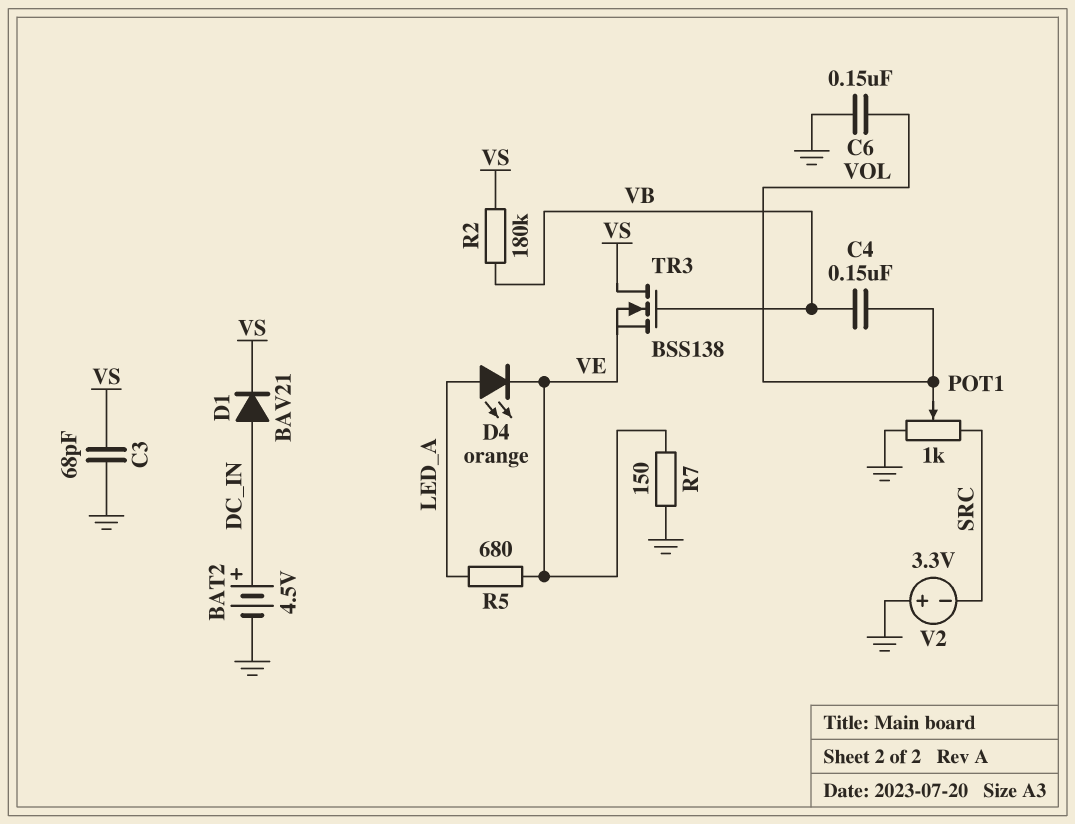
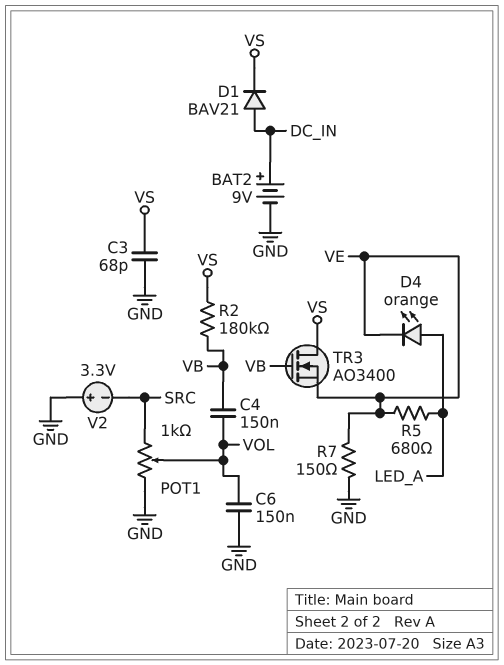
BAT2: 4.5V (plus DC_IN, minus GND) -> 9V (plus DC_IN, minus GND)
TR3: NMOS BSS138 (G VB, D VS, S VE) -> NMOS AO3400 (G VB, D VS, S VE)

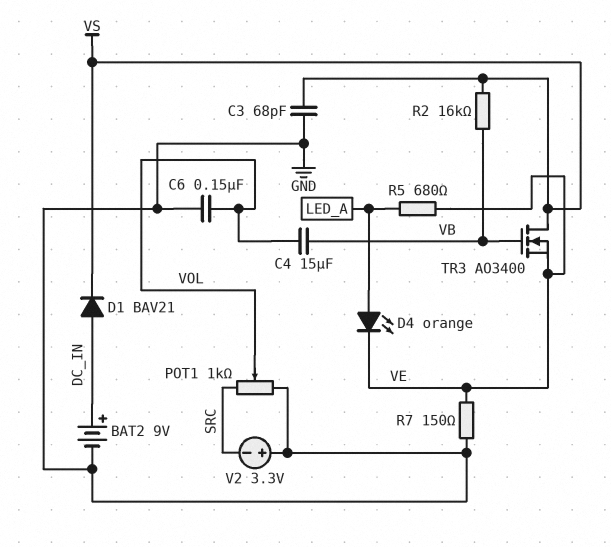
C4: 150nF (VB, VOL) -> 15uF (VB, VOL)
R2: 180k (VB, VS) -> 16k (VB, VS)

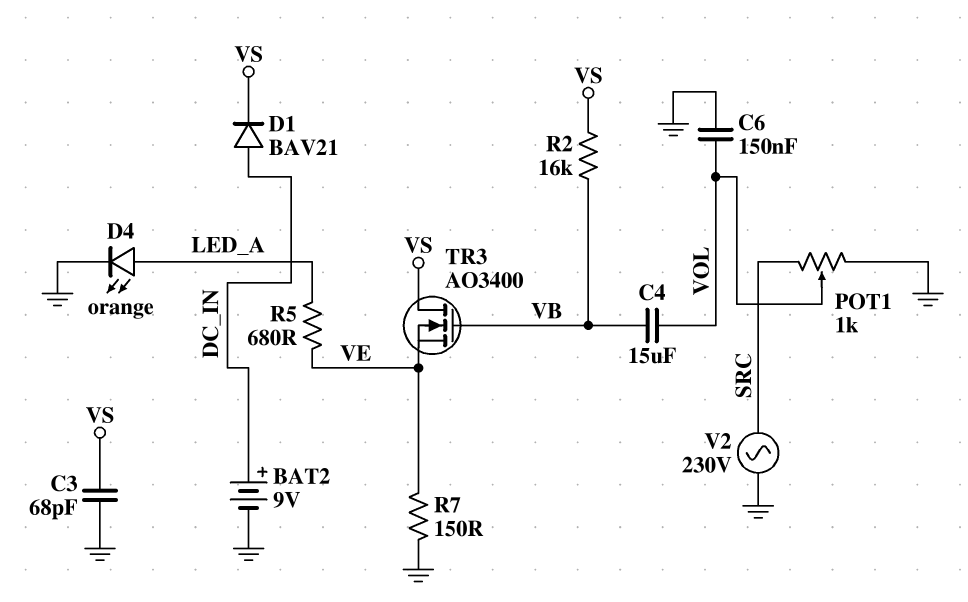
D4: LED orange (A LED_A, K VE) -> LED orange (A LED_A, K GND)
V2: 3.3V (plus GND, minus SRC) -> AC 230V (GND, SRC)

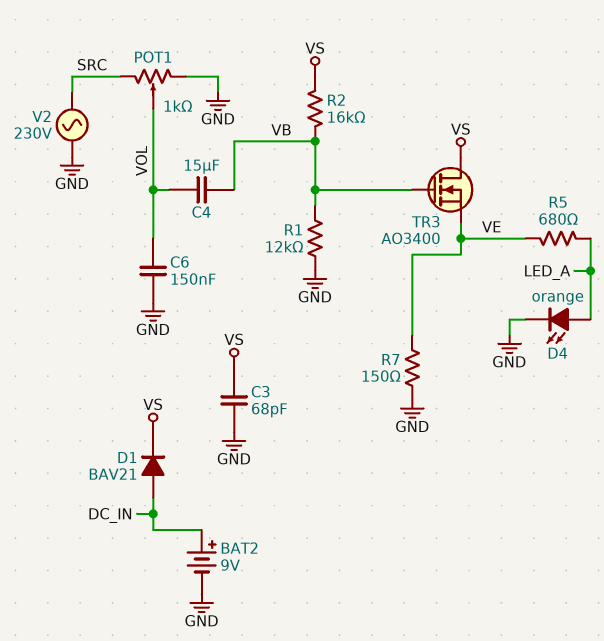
R1: none -> 12k (GND, VB)

